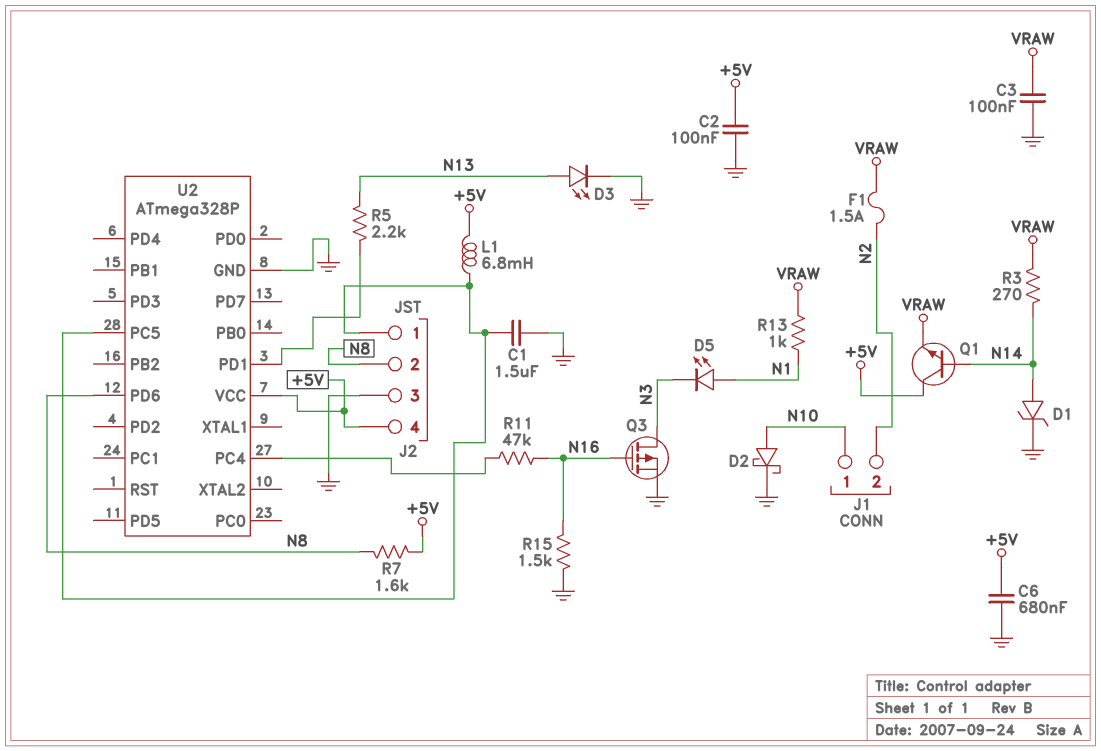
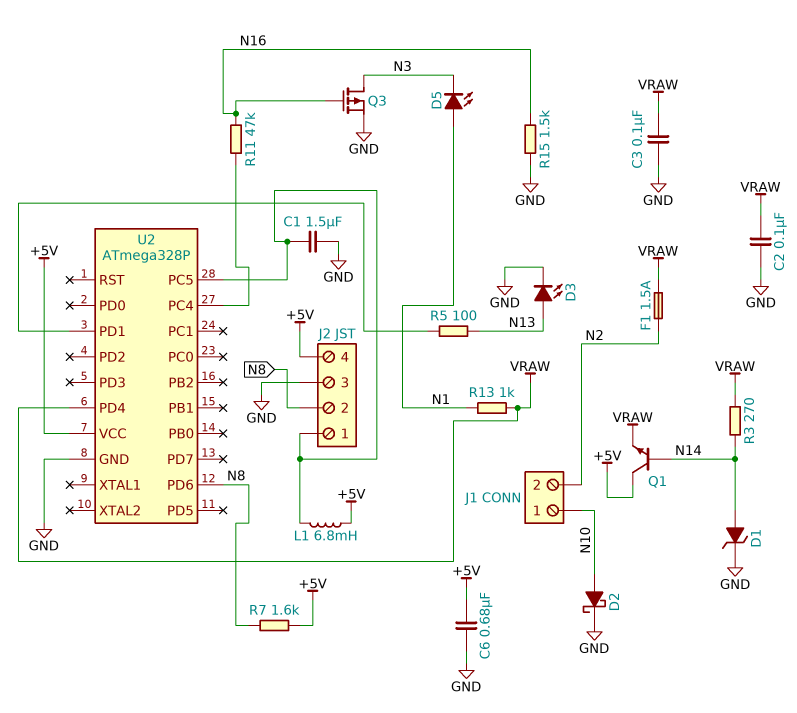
C2: 100nF (+5V, GND) -> 100nF (GND, VRAW)
R5: 2.2k (N13, U2/PD1) -> 100 (N13, U2/PD1)
U2 pin PD4: none -> VRAW

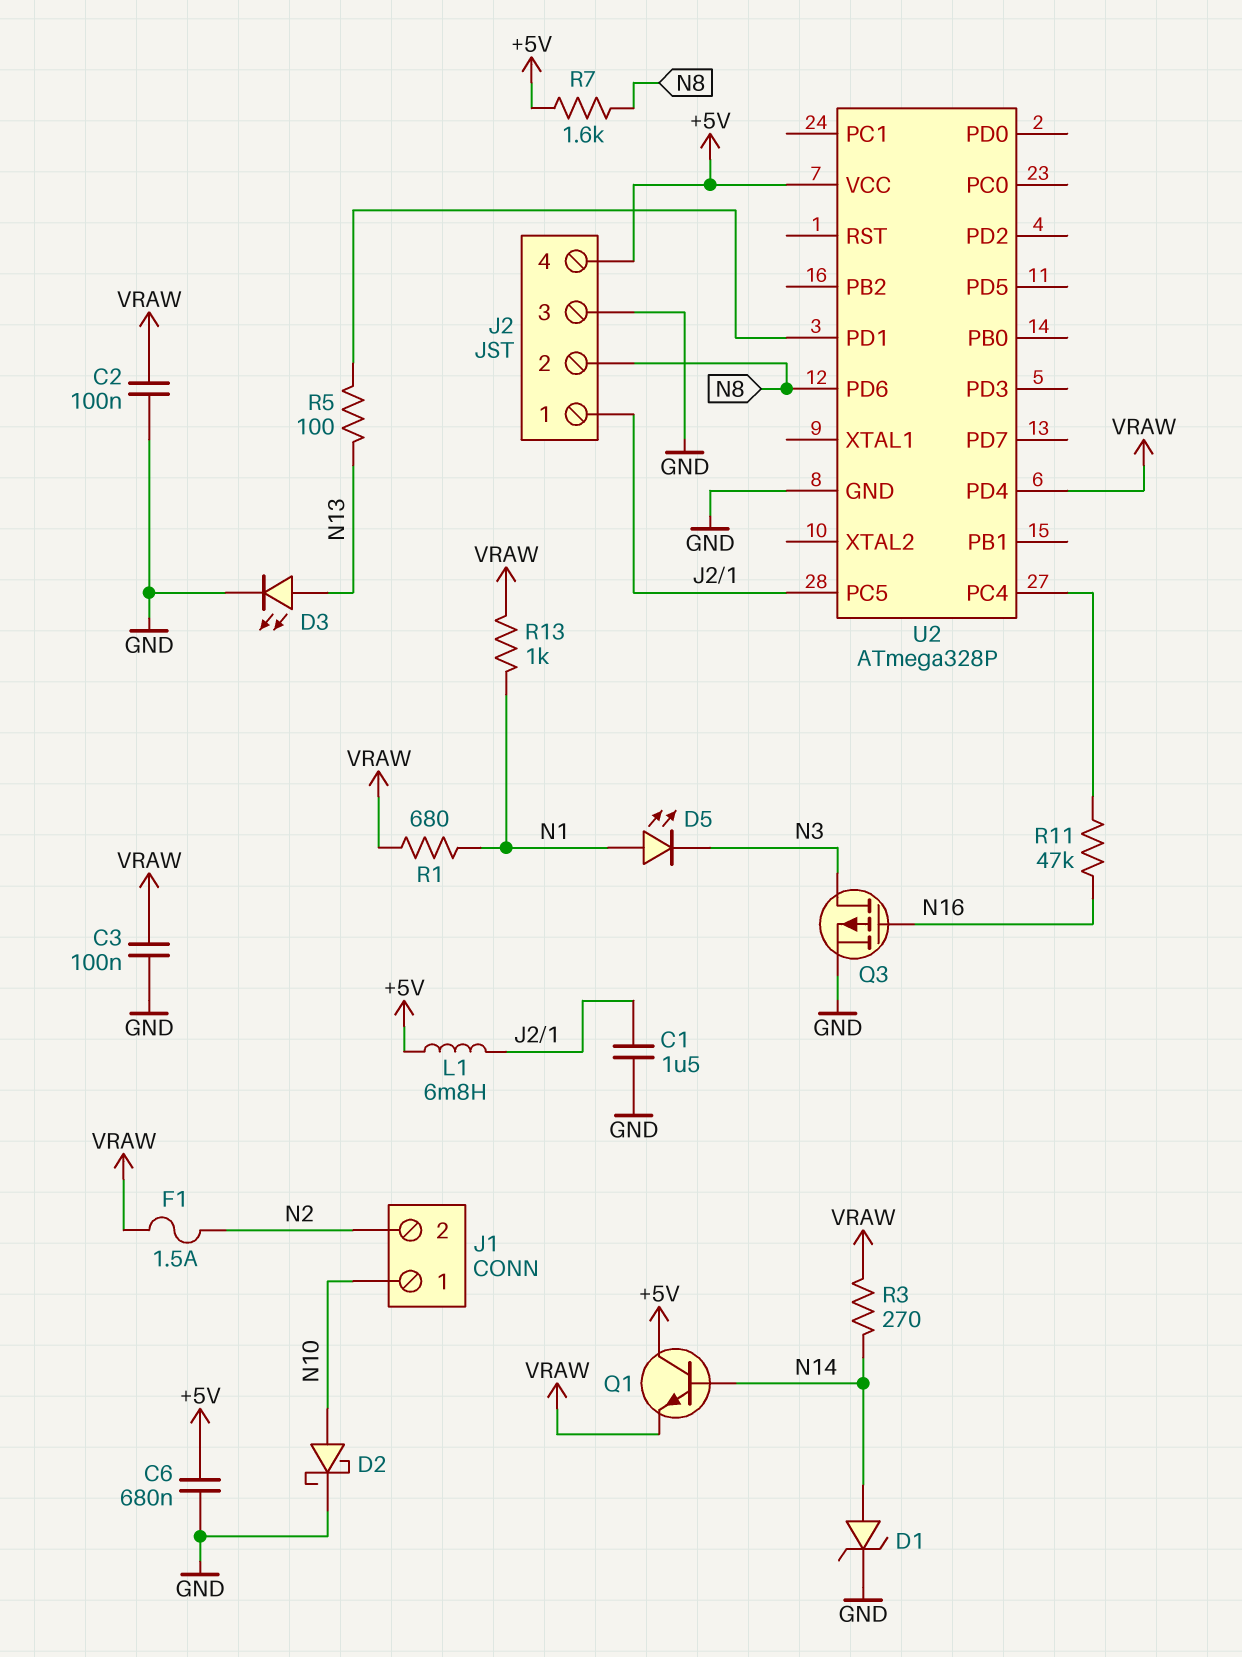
R1: none -> 680 (N1, VRAW)
R15: 1.5k (GND, N16) -> none

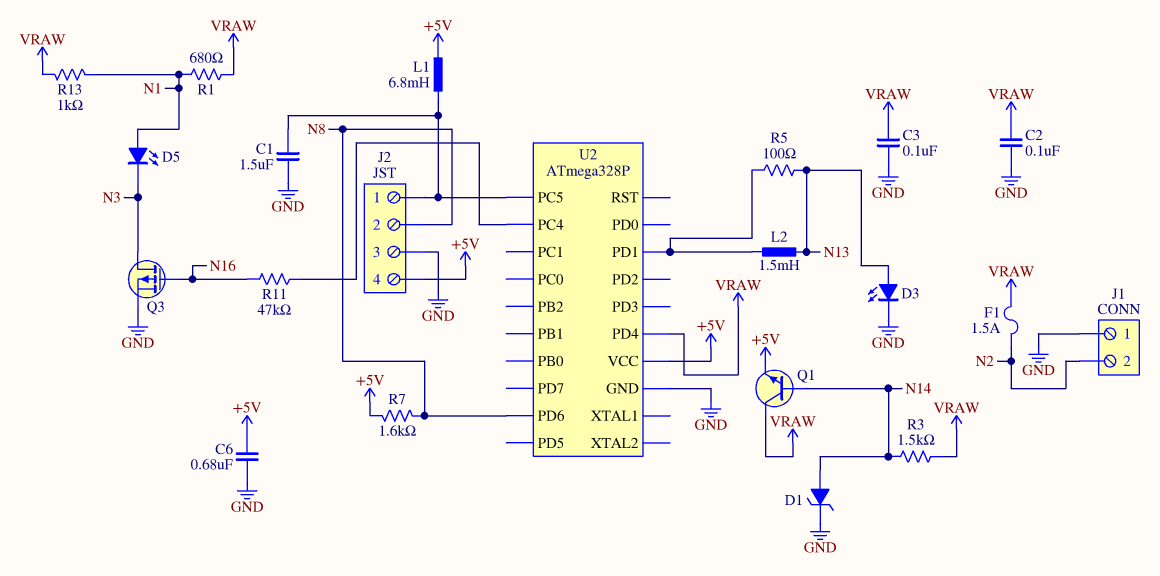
D2: schottky (A N10, K GND) -> none
J1 pin 1: N10 -> GND
L2: none -> 1.5mH (N13, U2/PD1)
Q1: NPN (B N14, C +5V, E VRAW) -> NPN (B N14, C VRAW, E +5V)
R3: 270 (N14, VRAW) -> 1.5k (N14, VRAW)

